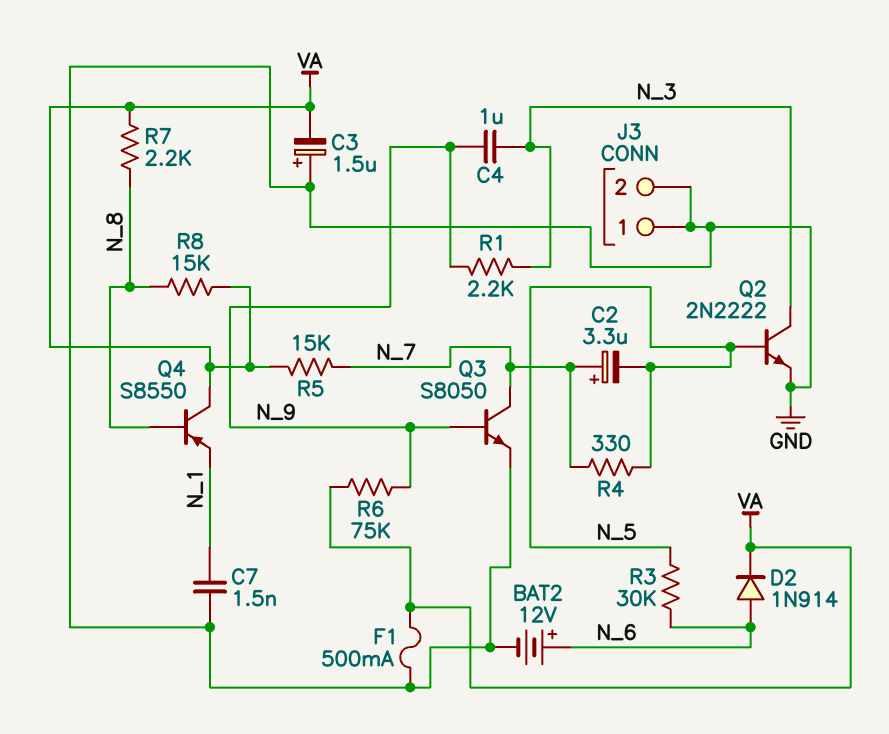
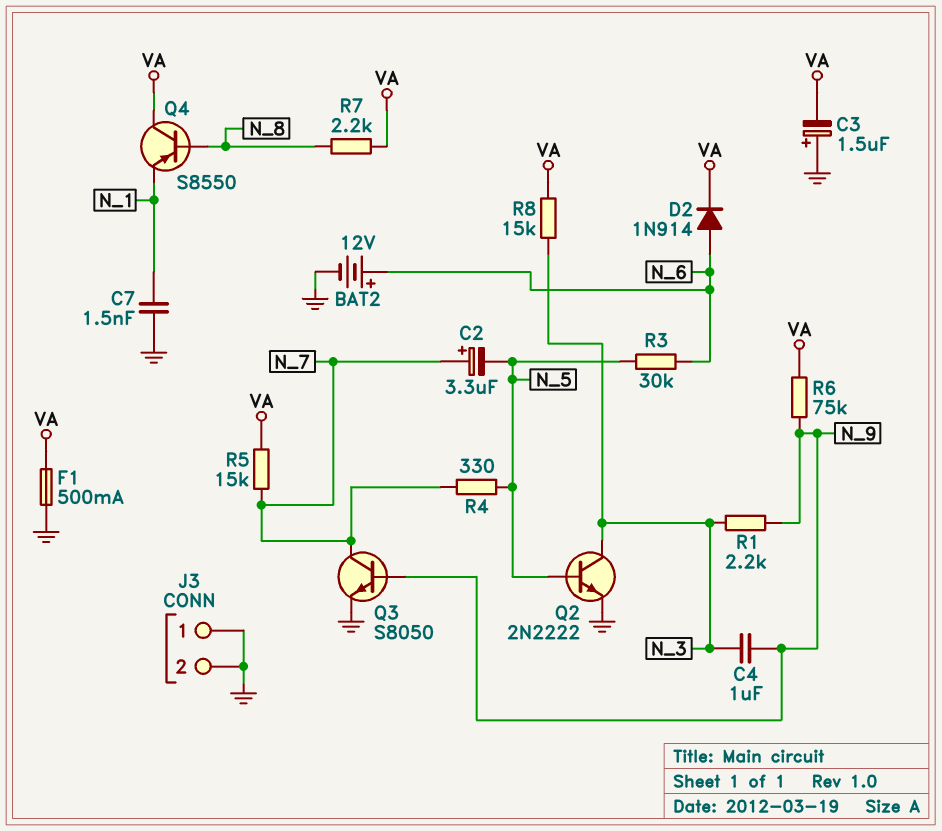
R8: 15k (N_8, VA) -> 15k (N_3, VA)

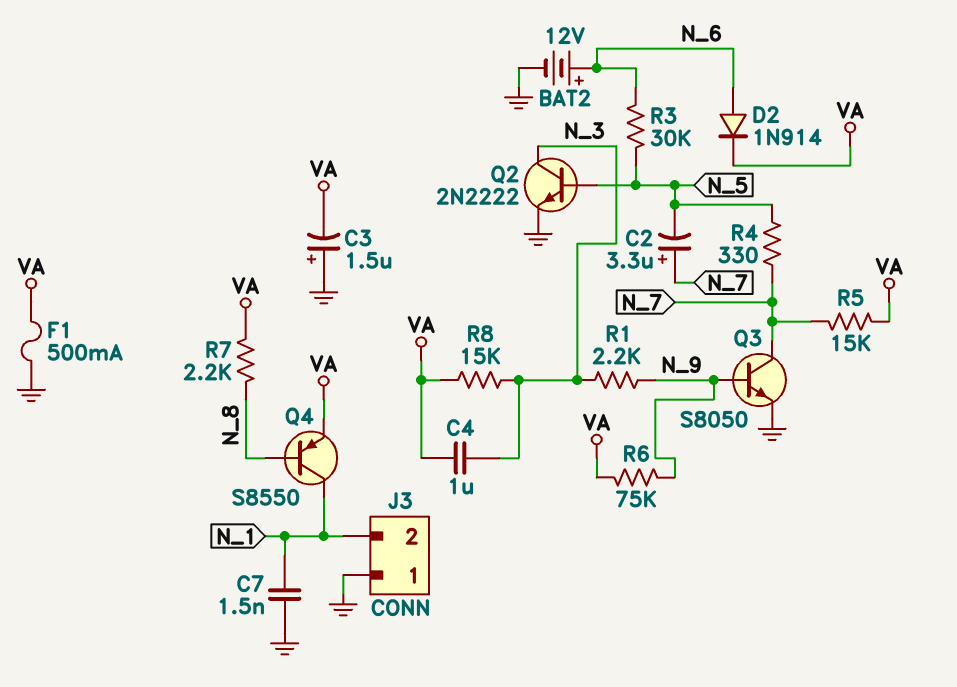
C4: 1uF (N_3, N_9) -> 1uF (N_3, VA)
J3 pin 2: GND -> N_1
Q4: PNP S8550 (B N_8, C VA, E N_1) -> PNP S8550 (B N_8, C N_1, E VA)

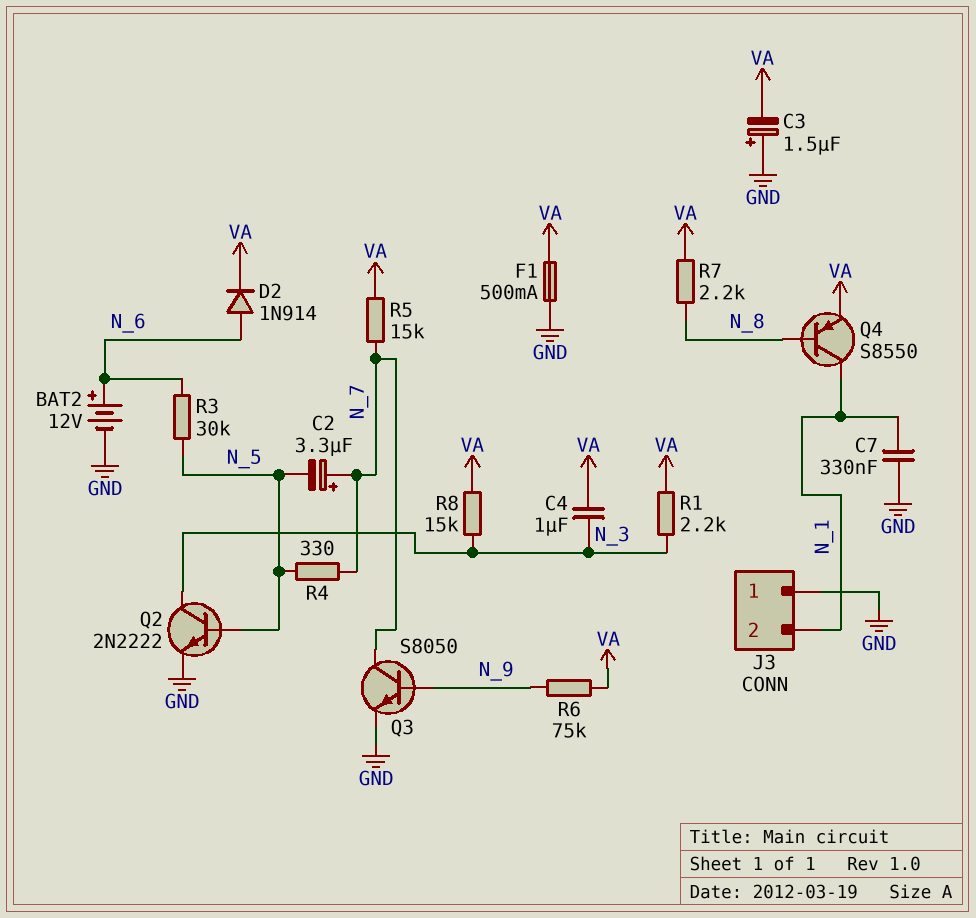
C7: 1.5nF (GND, N_1) -> 330nF (GND, N_1)
R1: 2.2k (N_3, N_9) -> 2.2k (N_3, VA)

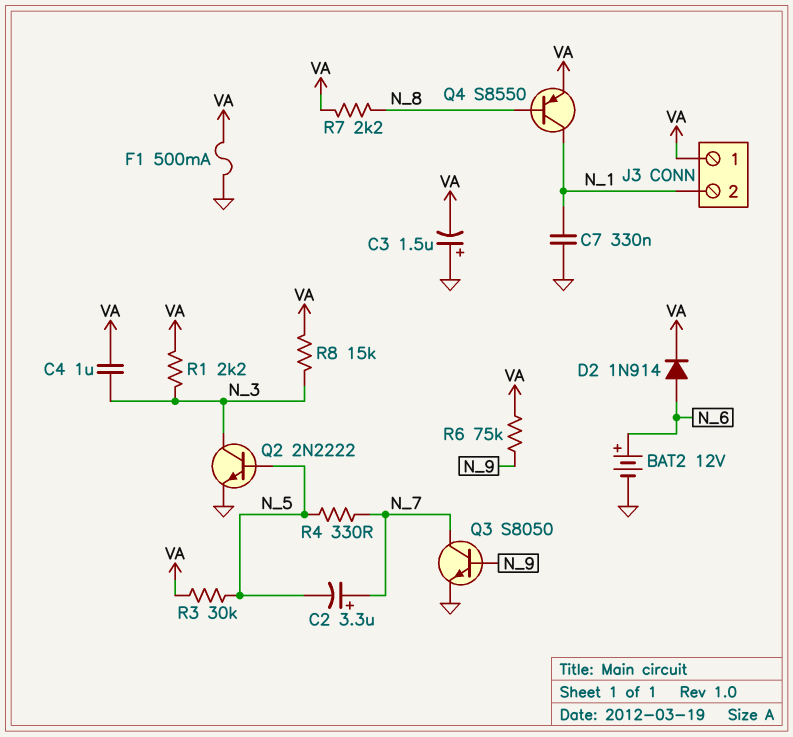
J3 pin 1: GND -> VA
R3: 30k (N_5, N_6) -> 30k (N_5, VA)
R5: 15k (N_7, VA) -> none

